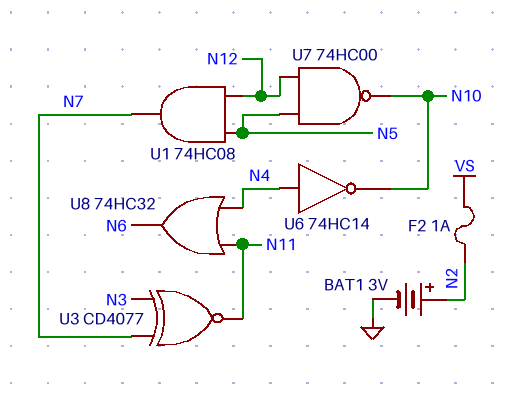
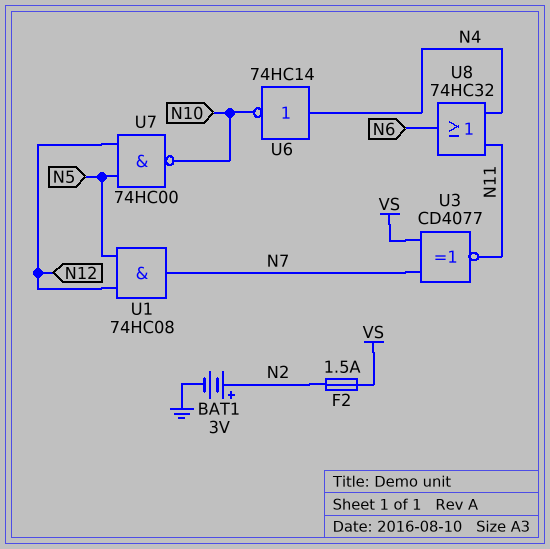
F2: 1A (N2, VS) -> 1.5A (N2, VS)
U3: XNOR CD4077 (in N3, in N7, out N11) -> XNOR CD4077 (in N7, in VS, out N11)

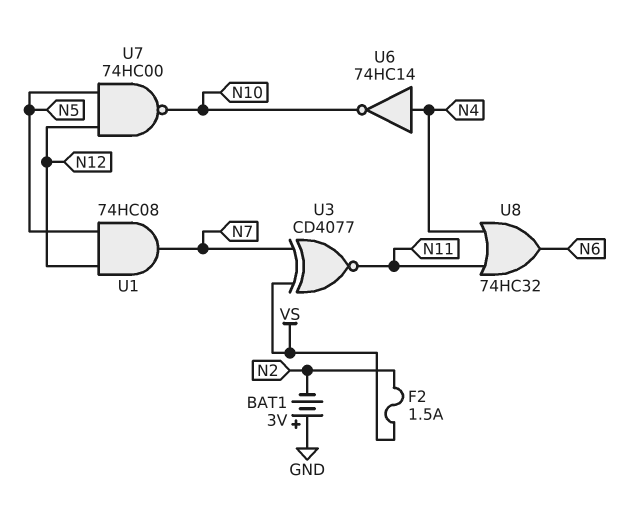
BAT1: 3V (plus N2, minus GND) -> 3V (plus GND, minus N2)

